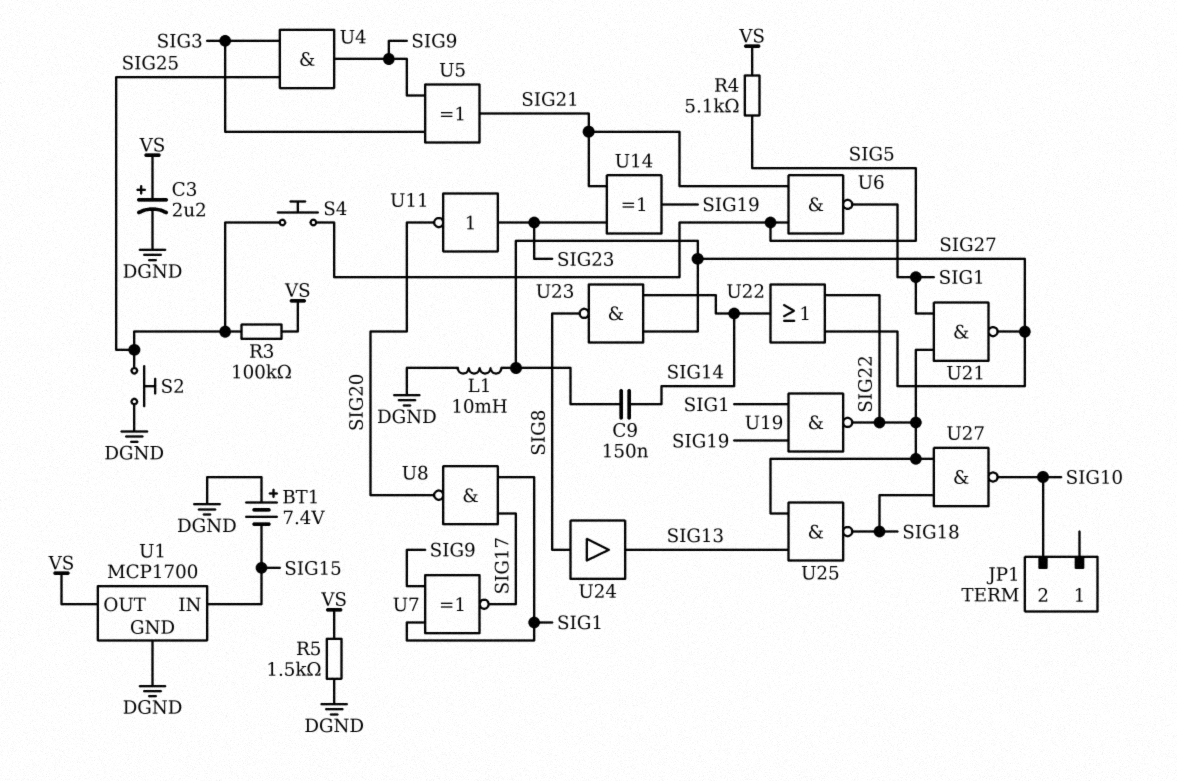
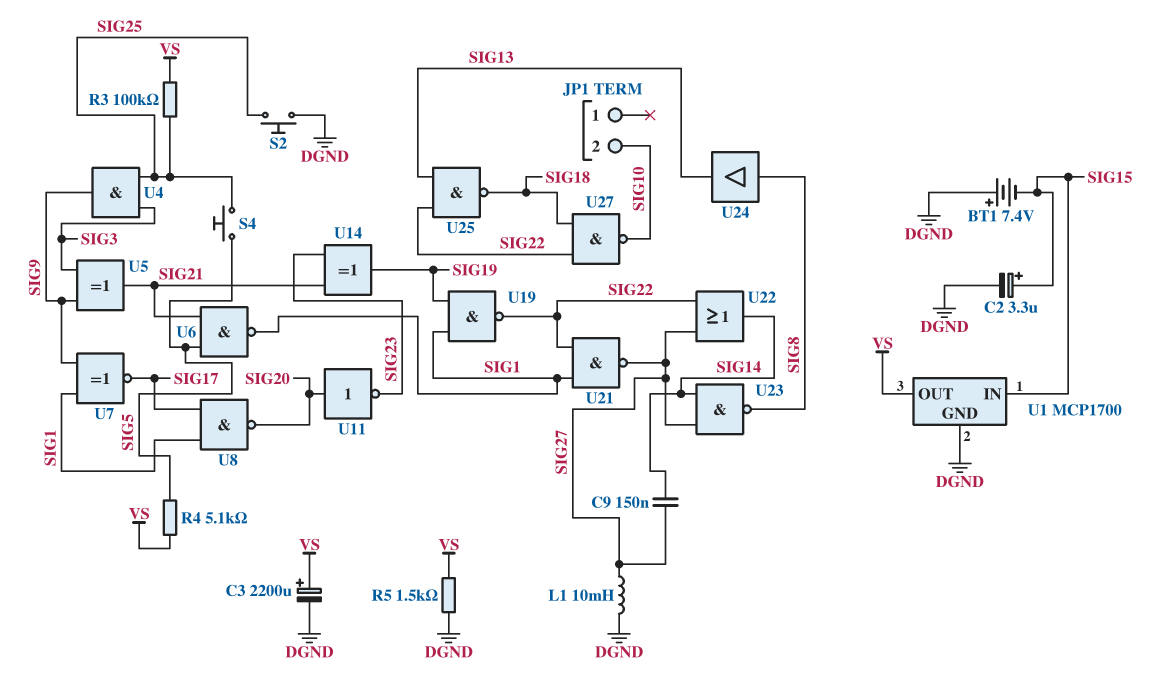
C2: none -> 3.3uF (plus SIG15, minus DGND)
C3: 2.2uF (plus VS, minus DGND) -> 2200uF (plus VS, minus DGND)
U11: NOT (in SIG23, out SIG20) -> NOT (in SIG20, out SIG23)

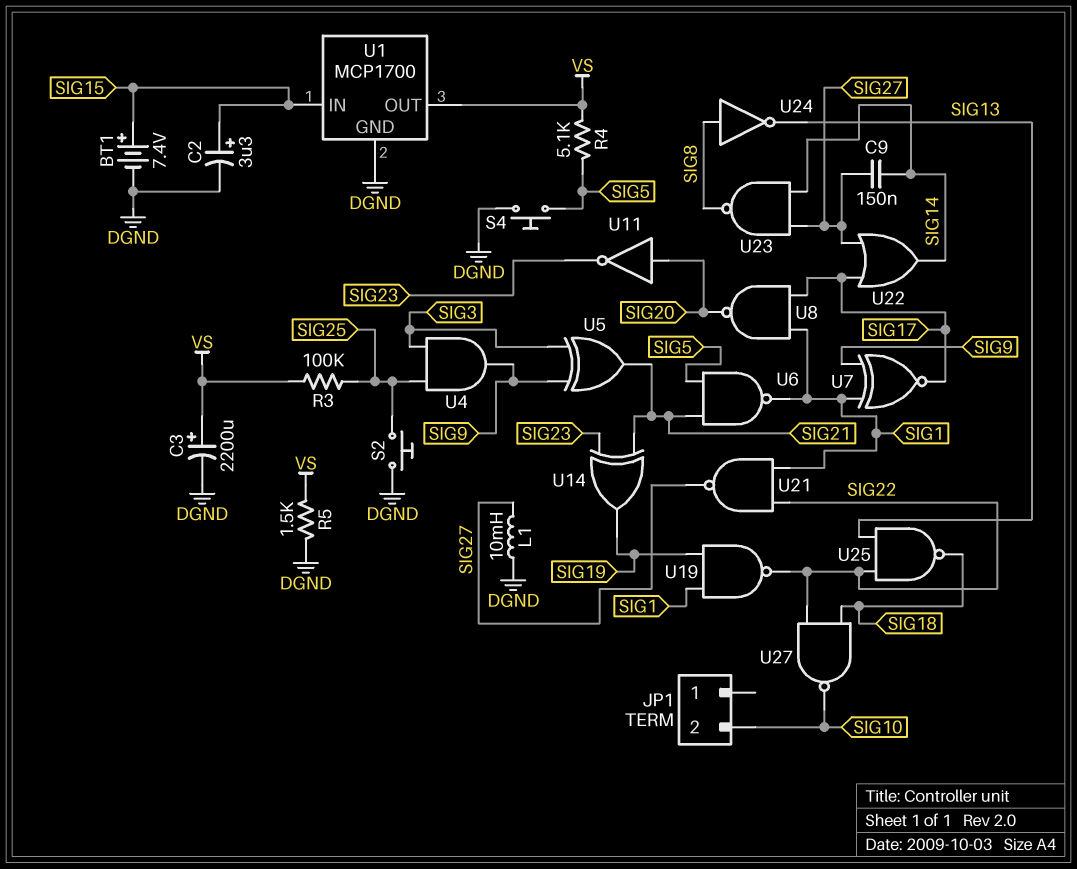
BT1: 7.4V (plus DGND, minus SIG15) -> 7.4V (plus SIG15, minus DGND)
S4: button (SIG5, SIG25) -> button (DGND, SIG5)
U22: OR (in SIG22, in SIG27, out SIG14) -> OR (in SIG17, in SIG27, out SIG14)
U24: buffer (in SIG8, out SIG13) -> NOT (in SIG8, out SIG13)

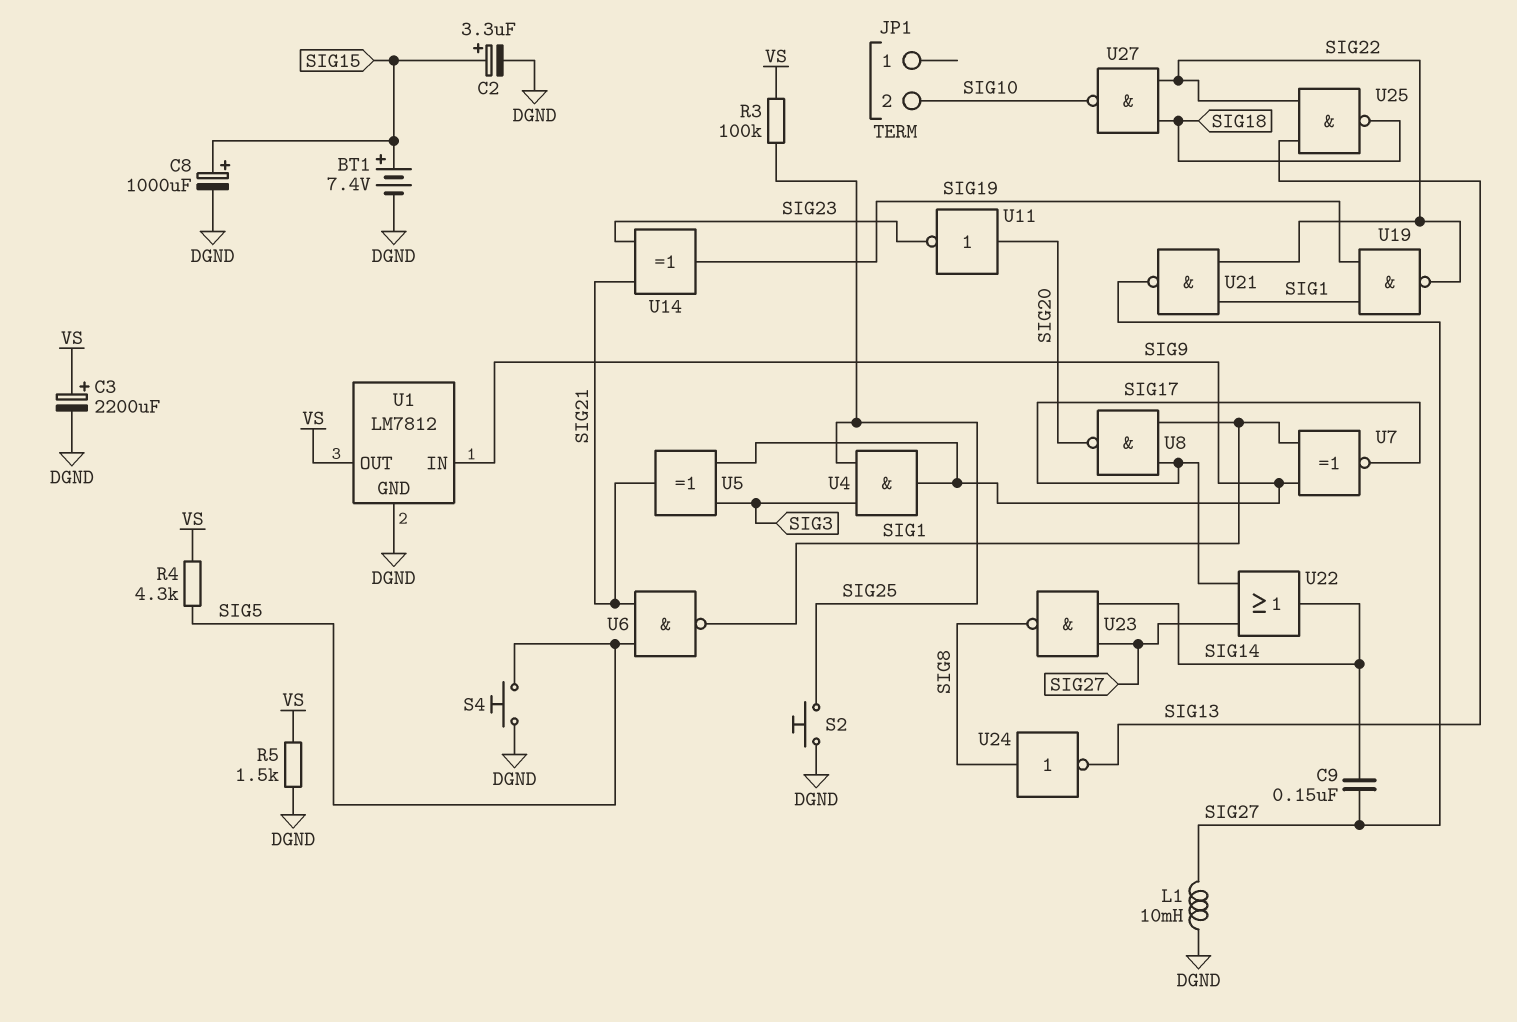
C8: none -> 1000uF (plus SIG15, minus DGND)
R4: 5.1k (SIG5, VS) -> 4.3k (SIG5, VS)
U1: MCP1700 -> LM7812
U1 pin IN: SIG15 -> SIG9

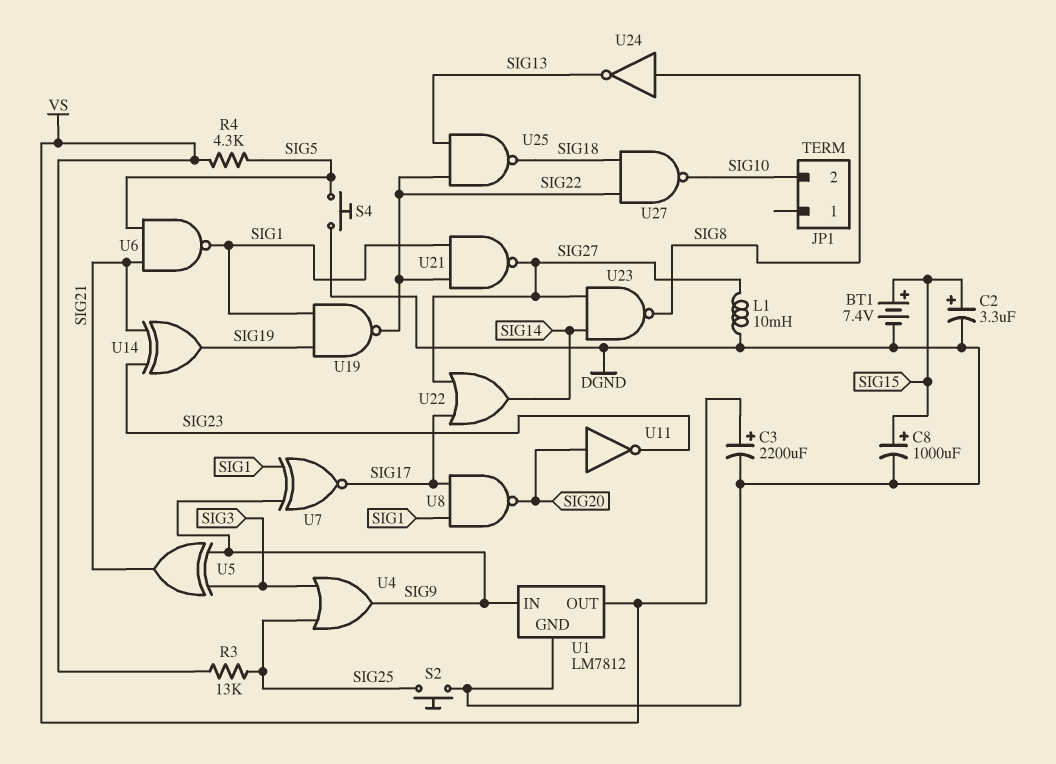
C9: 150nF (SIG14, SIG27) -> none
R3: 100k (SIG25, VS) -> 13k (SIG25, VS)
R5: 1.5k (DGND, VS) -> none
U4: AND (in SIG3, in SIG25, out SIG9) -> OR (in SIG3, in SIG25, out SIG9)

